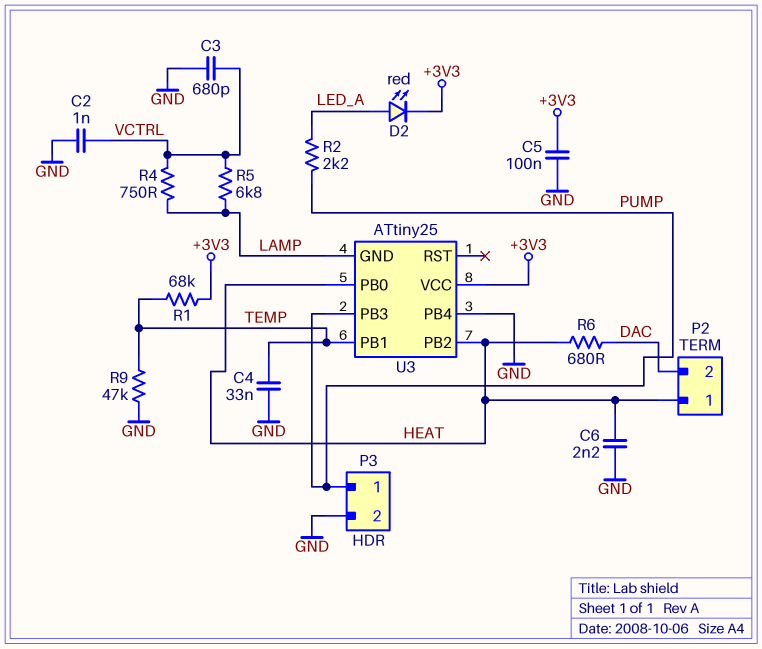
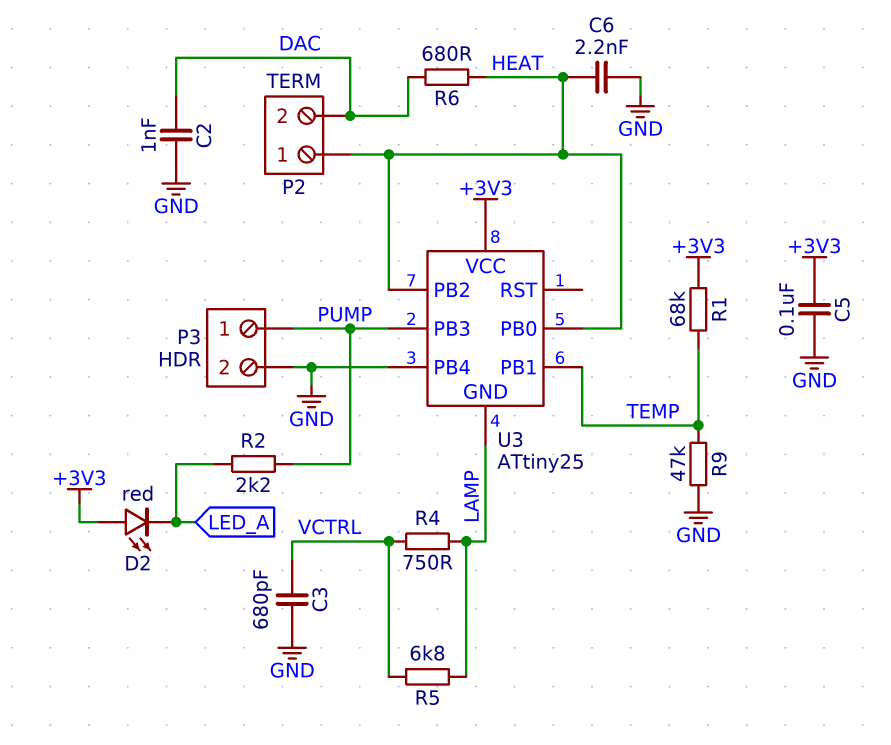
C2: 1nF (GND, VCTRL) -> 1nF (DAC, GND)
C4: 33nF (GND, TEMP) -> none
D2: LED red (A LED_A, K +3V3) -> LED red (A +3V3, K LED_A)

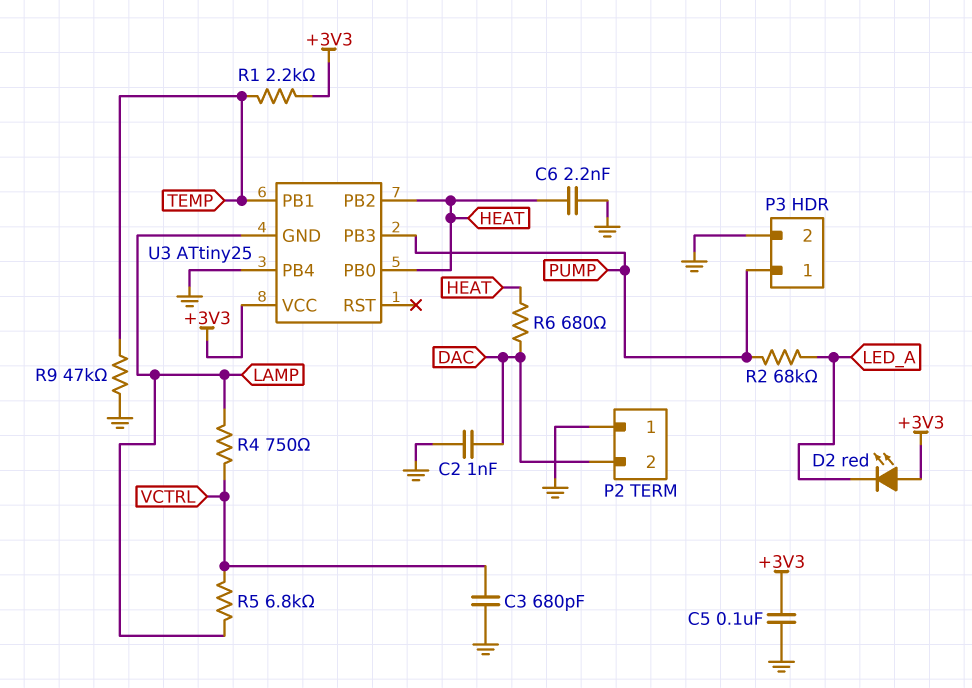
P2 pin 1: HEAT -> GND
R1: 68k (+3V3, TEMP) -> 2.2k (+3V3, TEMP)
R2: 2.2k (LED_A, PUMP) -> 68k (LED_A, PUMP)

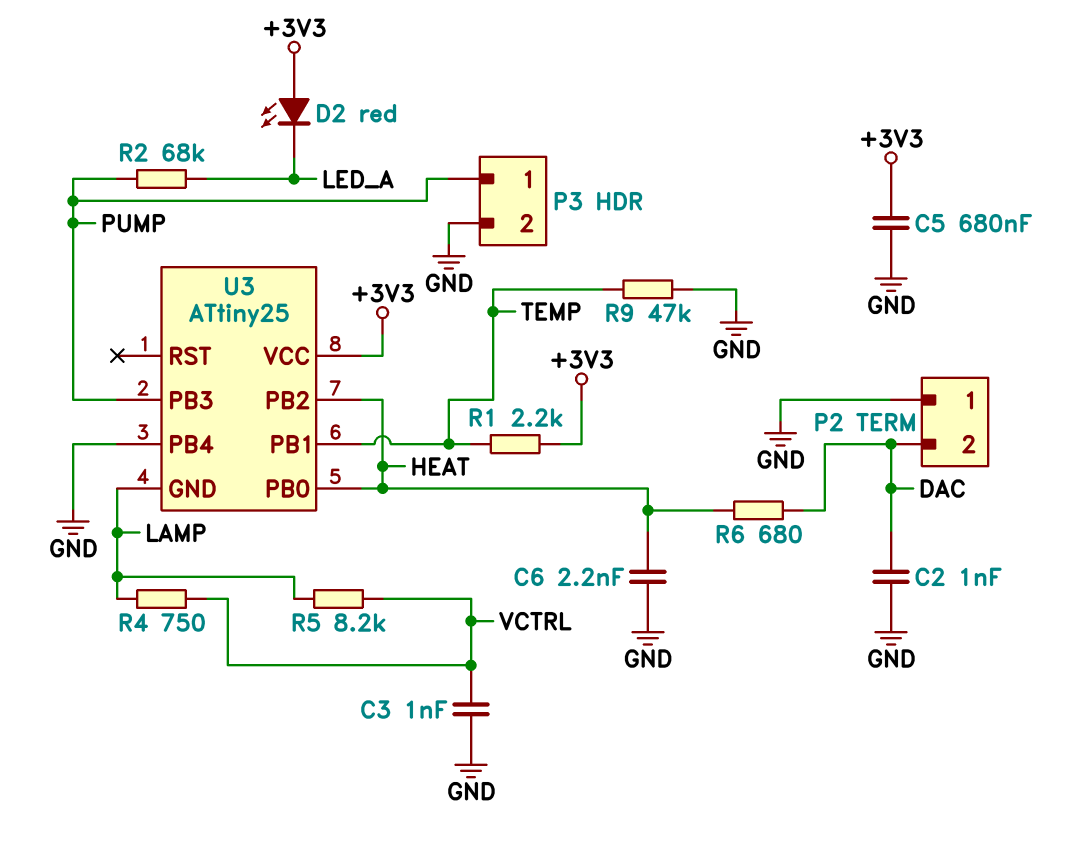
C3: 680pF (GND, VCTRL) -> 1nF (GND, VCTRL)
C5: 100nF (+3V3, GND) -> 680nF (+3V3, GND)
R5: 6.8k (LAMP, VCTRL) -> 8.2k (LAMP, VCTRL)

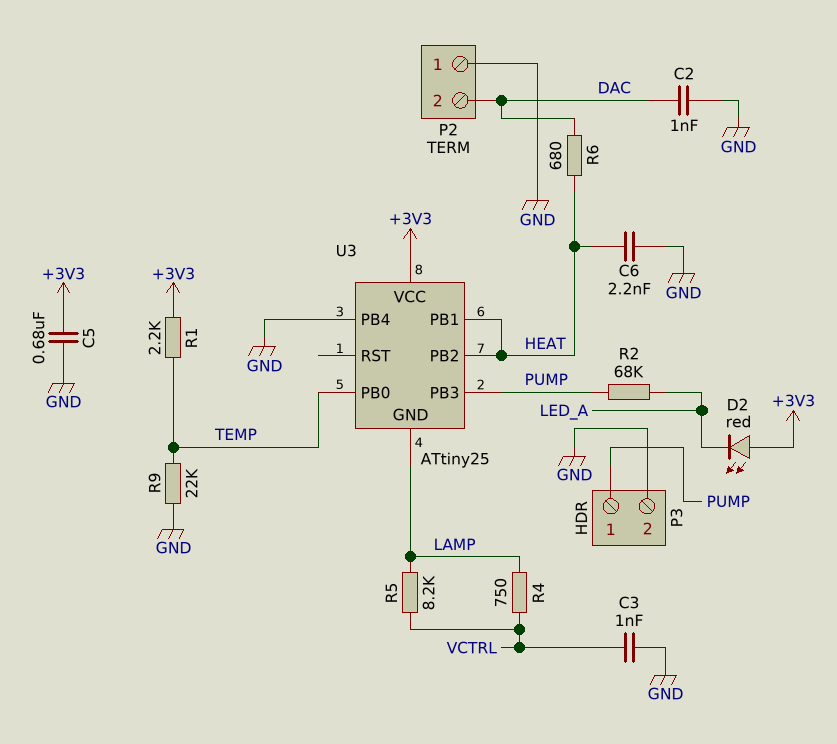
R9: 47k (GND, TEMP) -> 22k (GND, TEMP)
U3 pin PB0: HEAT -> TEMP
U3 pin PB1: TEMP -> HEAT

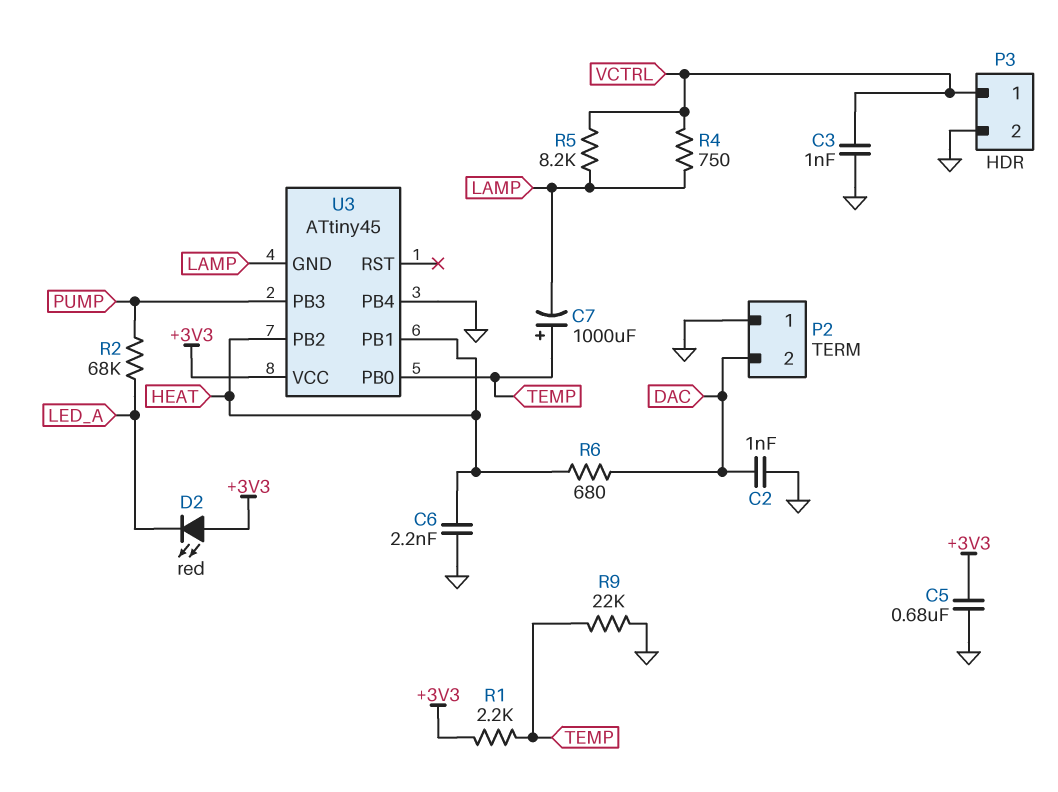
C7: none -> 1000uF (plus TEMP, minus LAMP)
P3 pin 1: PUMP -> VCTRL
U3: ATtiny25 -> ATtiny45

